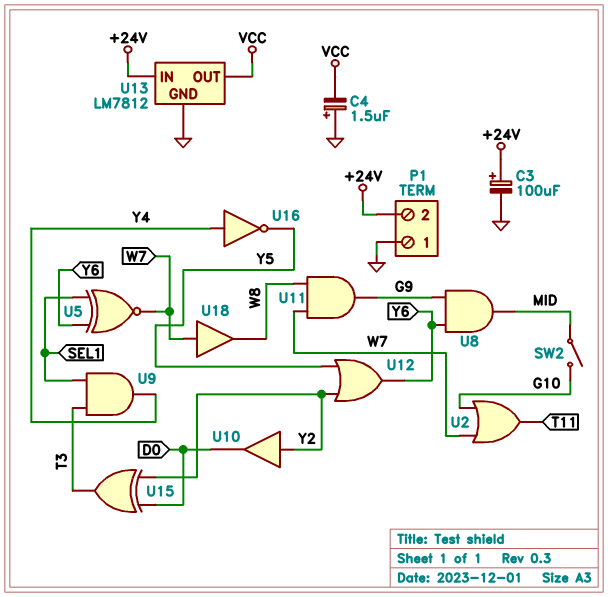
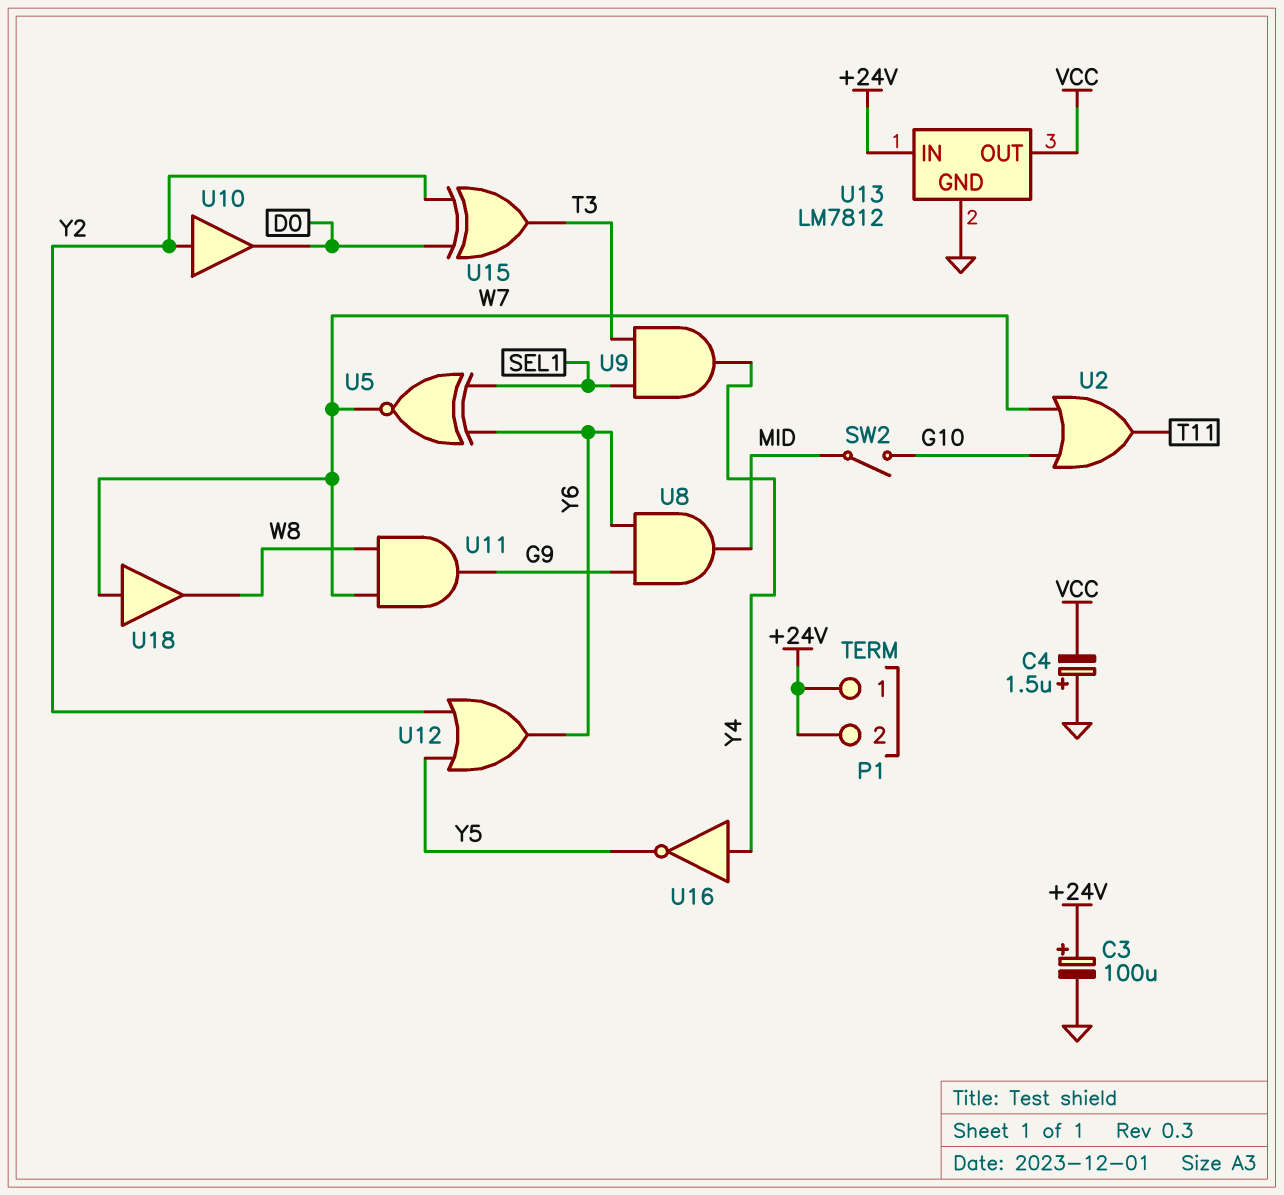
P1 pin 1: GND -> +24V

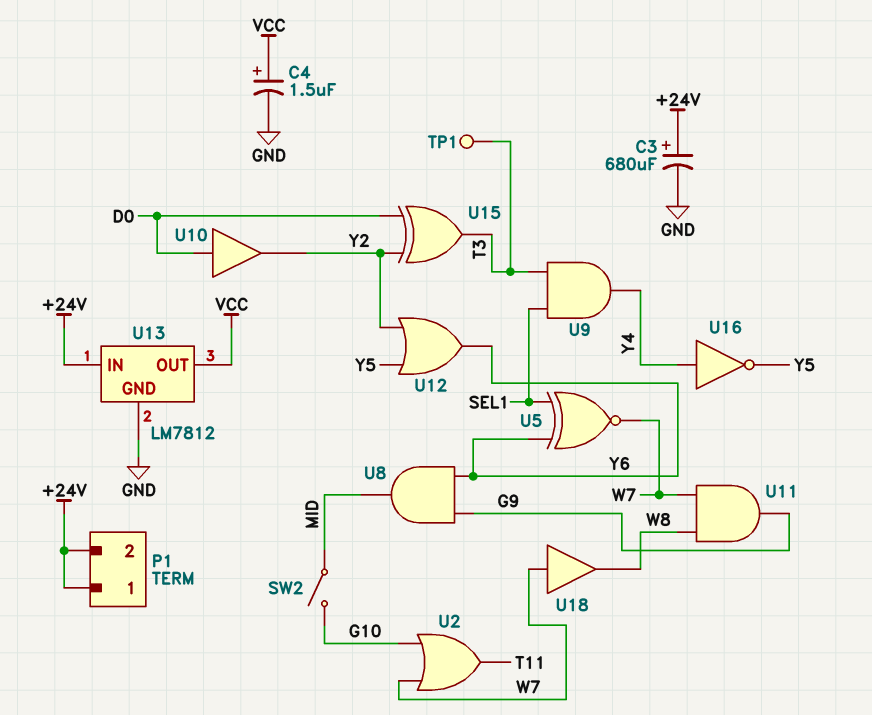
C3: 100uF (plus +24V, minus GND) -> 680uF (plus +24V, minus GND)
C4: 1.5uF (plus GND, minus VCC) -> 1.5uF (plus VCC, minus GND)
TP1: none -> test point (T3)
U10: buffer (in Y2, out D0) -> buffer (in D0, out Y2)

